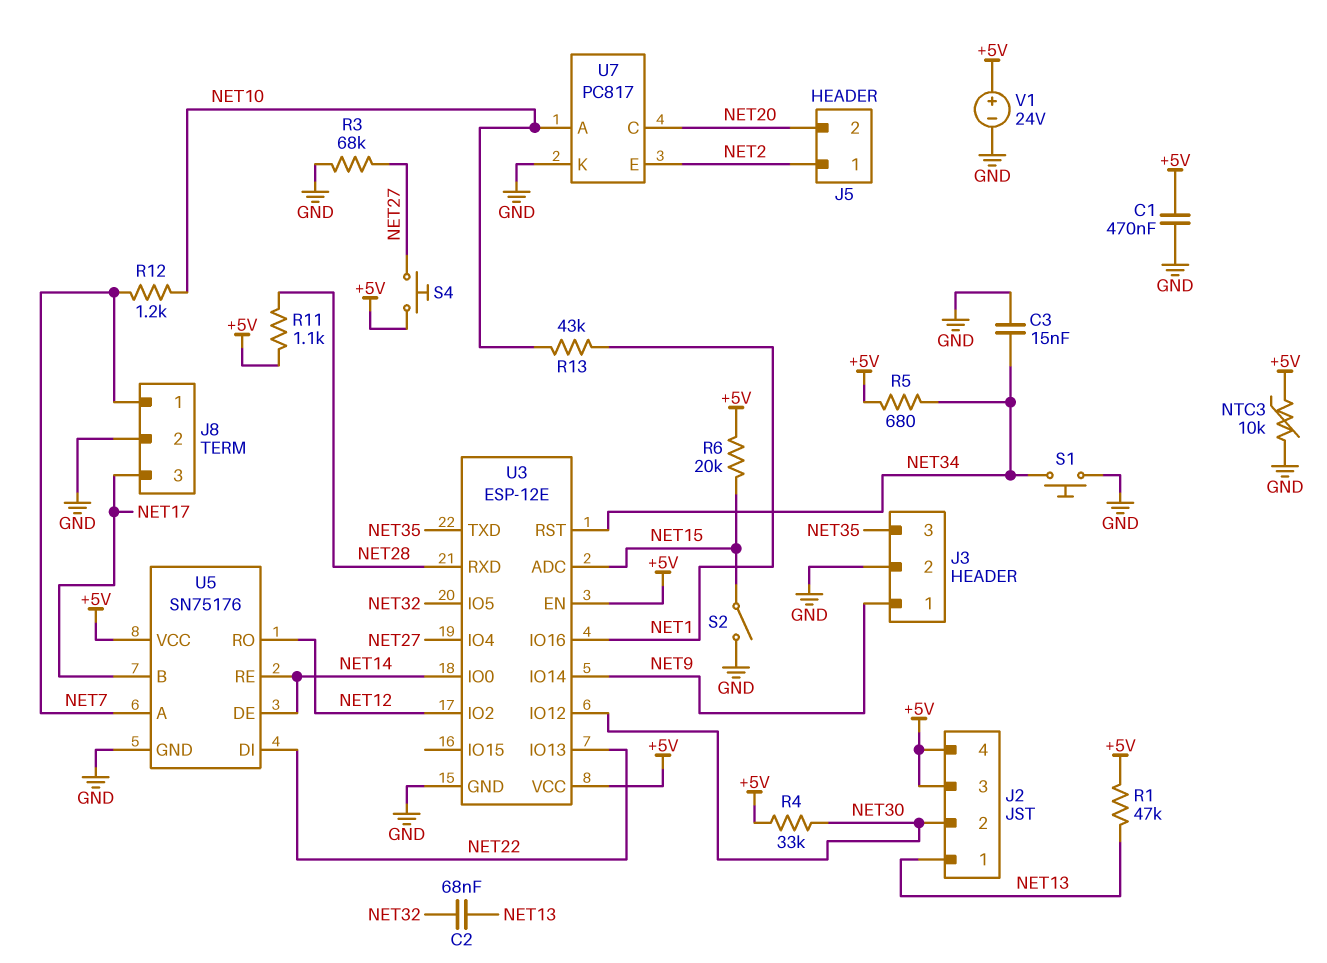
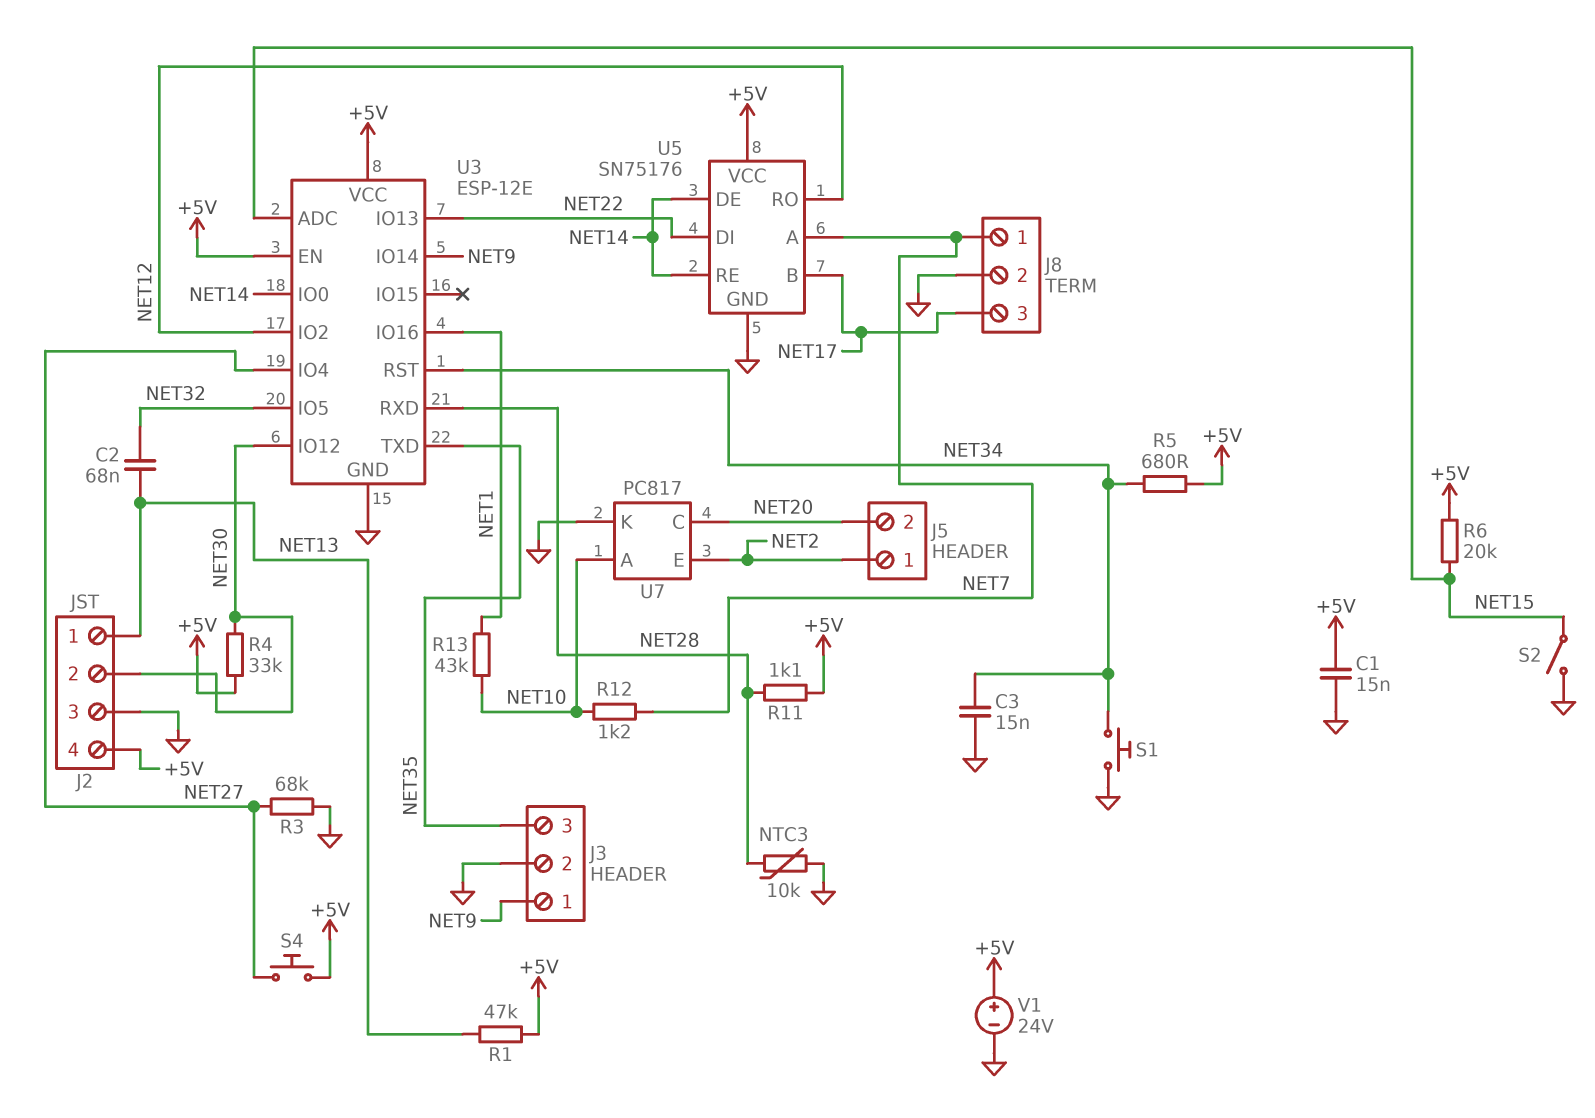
C1: 470nF (+5V, GND) -> 15nF (+5V, GND)
J2 pin 3: +5V -> GND
NTC3: 10k (+5V, GND) -> 10k (GND, NET28)

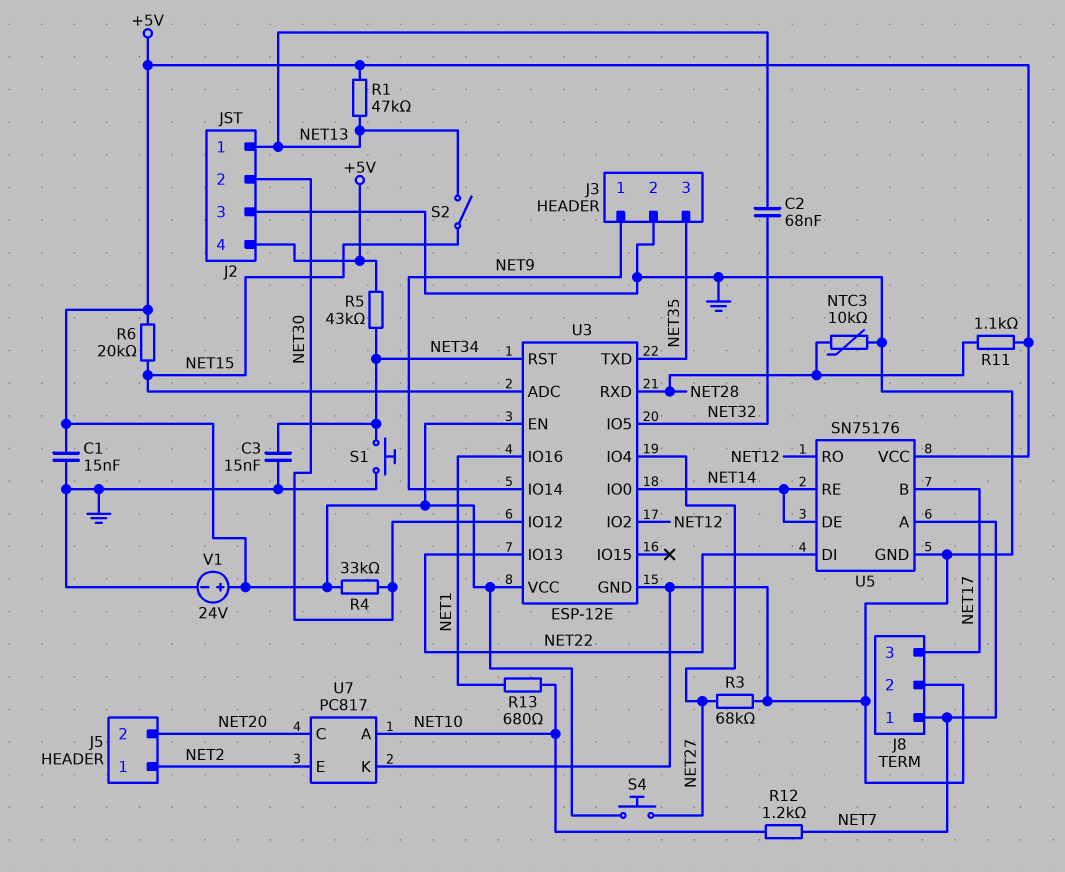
R5: 680 (+5V, NET34) -> 43k (+5V, NET34)
R13: 43k (NET1, NET10) -> 680 (NET1, NET10)
S2: switch (GND, NET15) -> switch (NET13, NET15)

